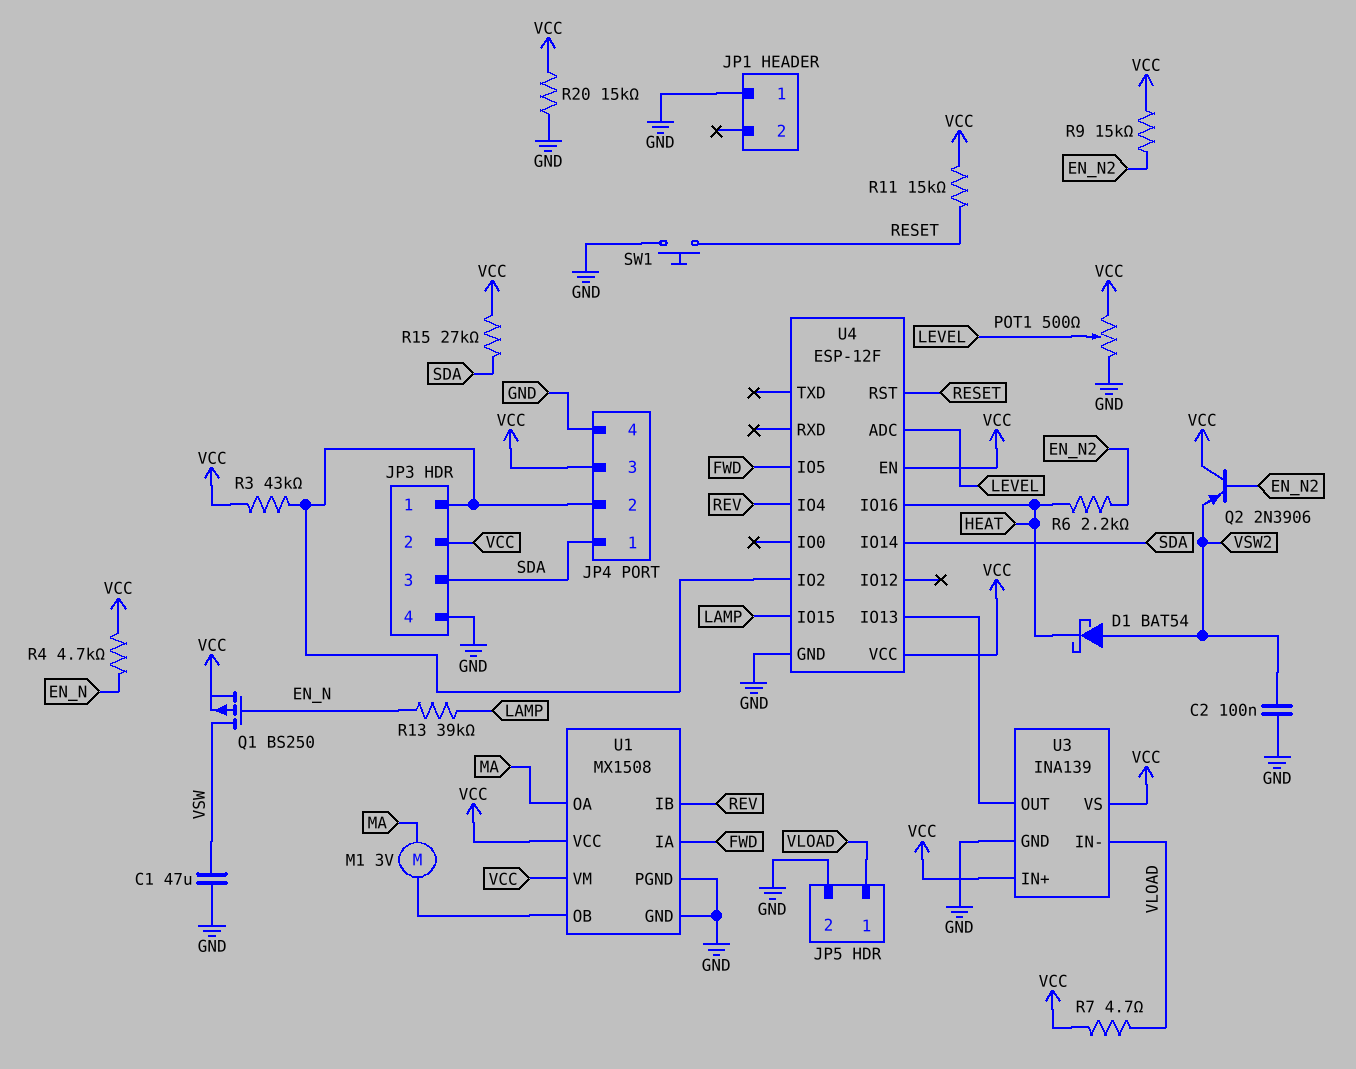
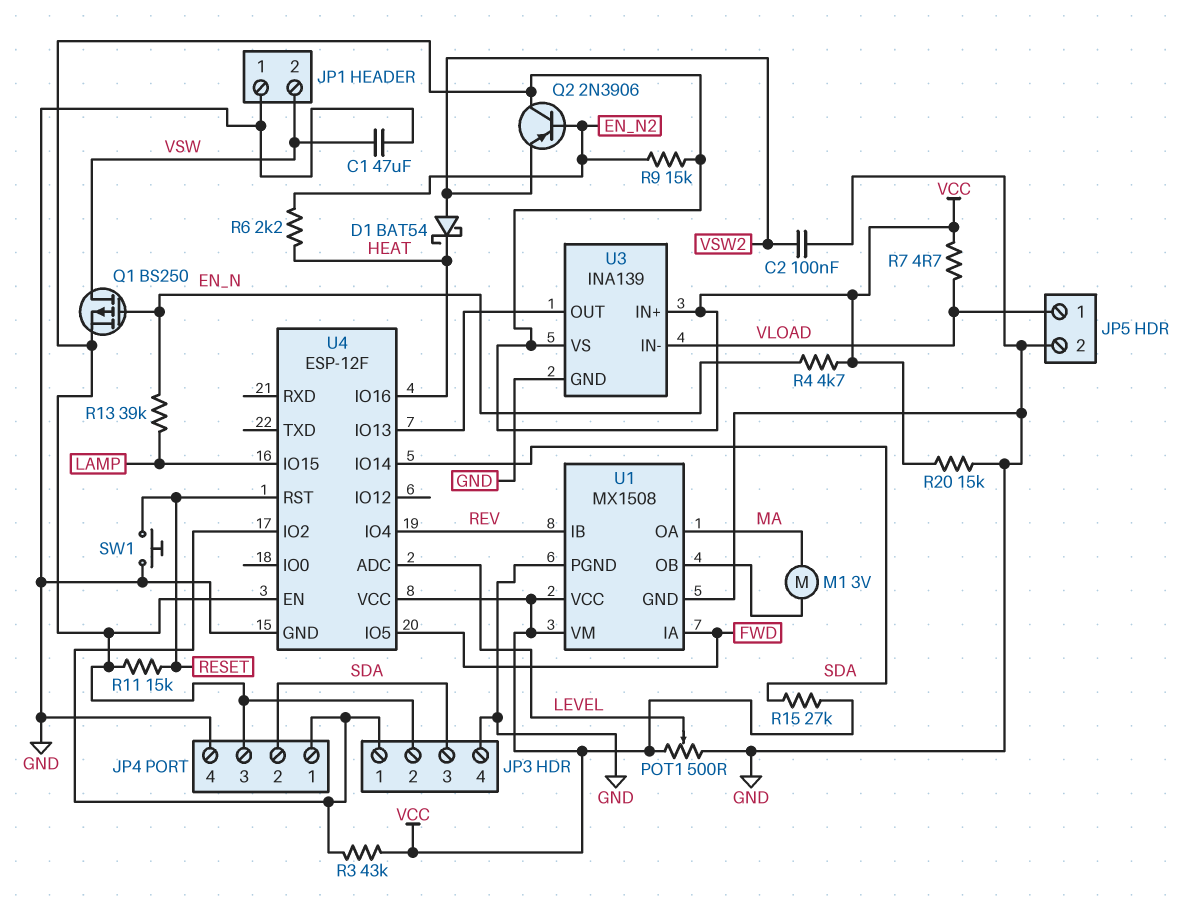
JP1 pin 2: none -> VSW
JP4 pin 1: SDA -> JP3/1
JP4 pin 2: JP3/1 -> SDA

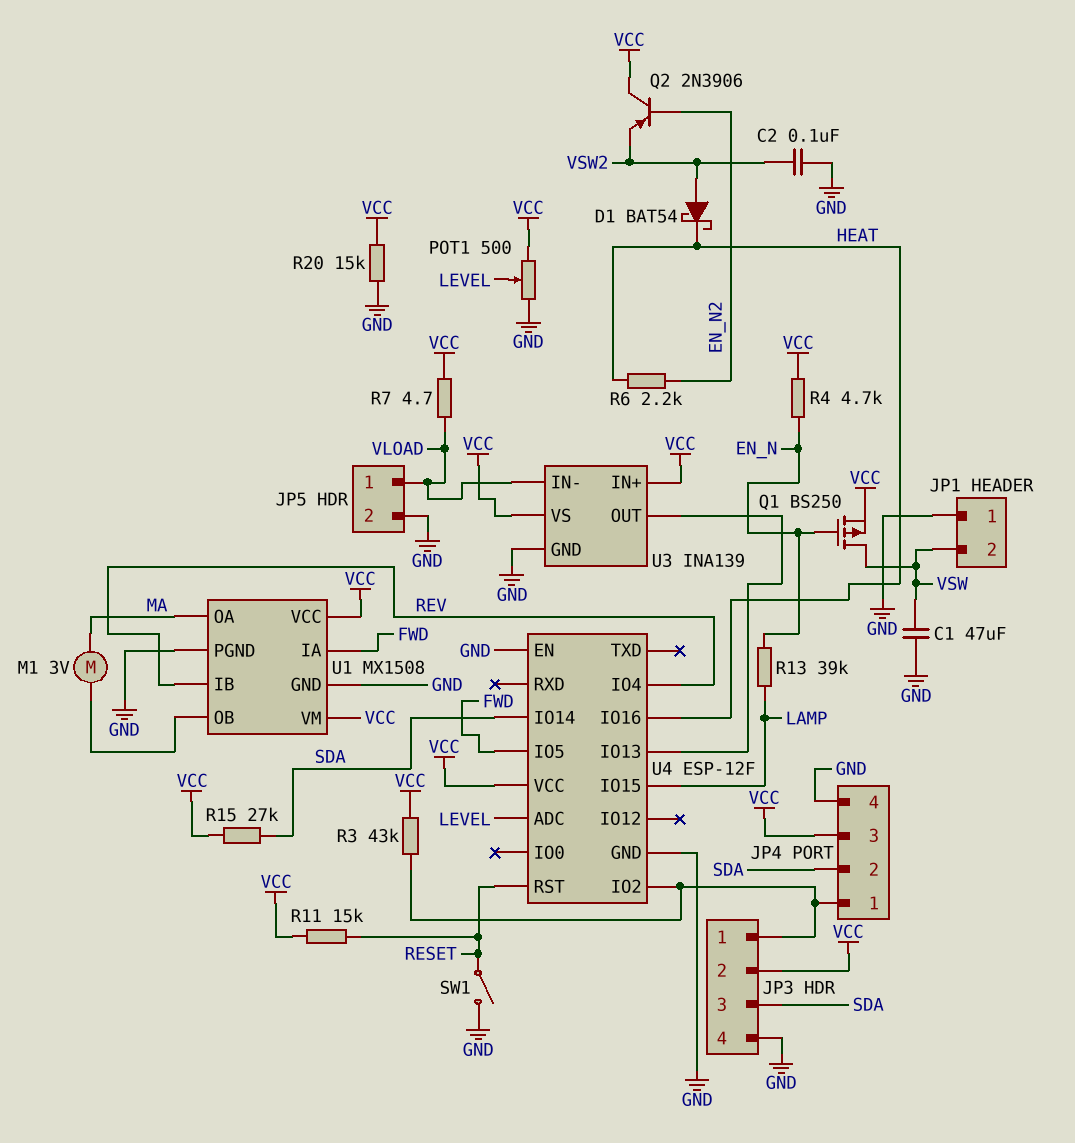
R9: 15k (EN_N2, VCC) -> none
SW1: button (GND, RESET) -> switch (GND, RESET)
U4 pin EN: VCC -> GND

